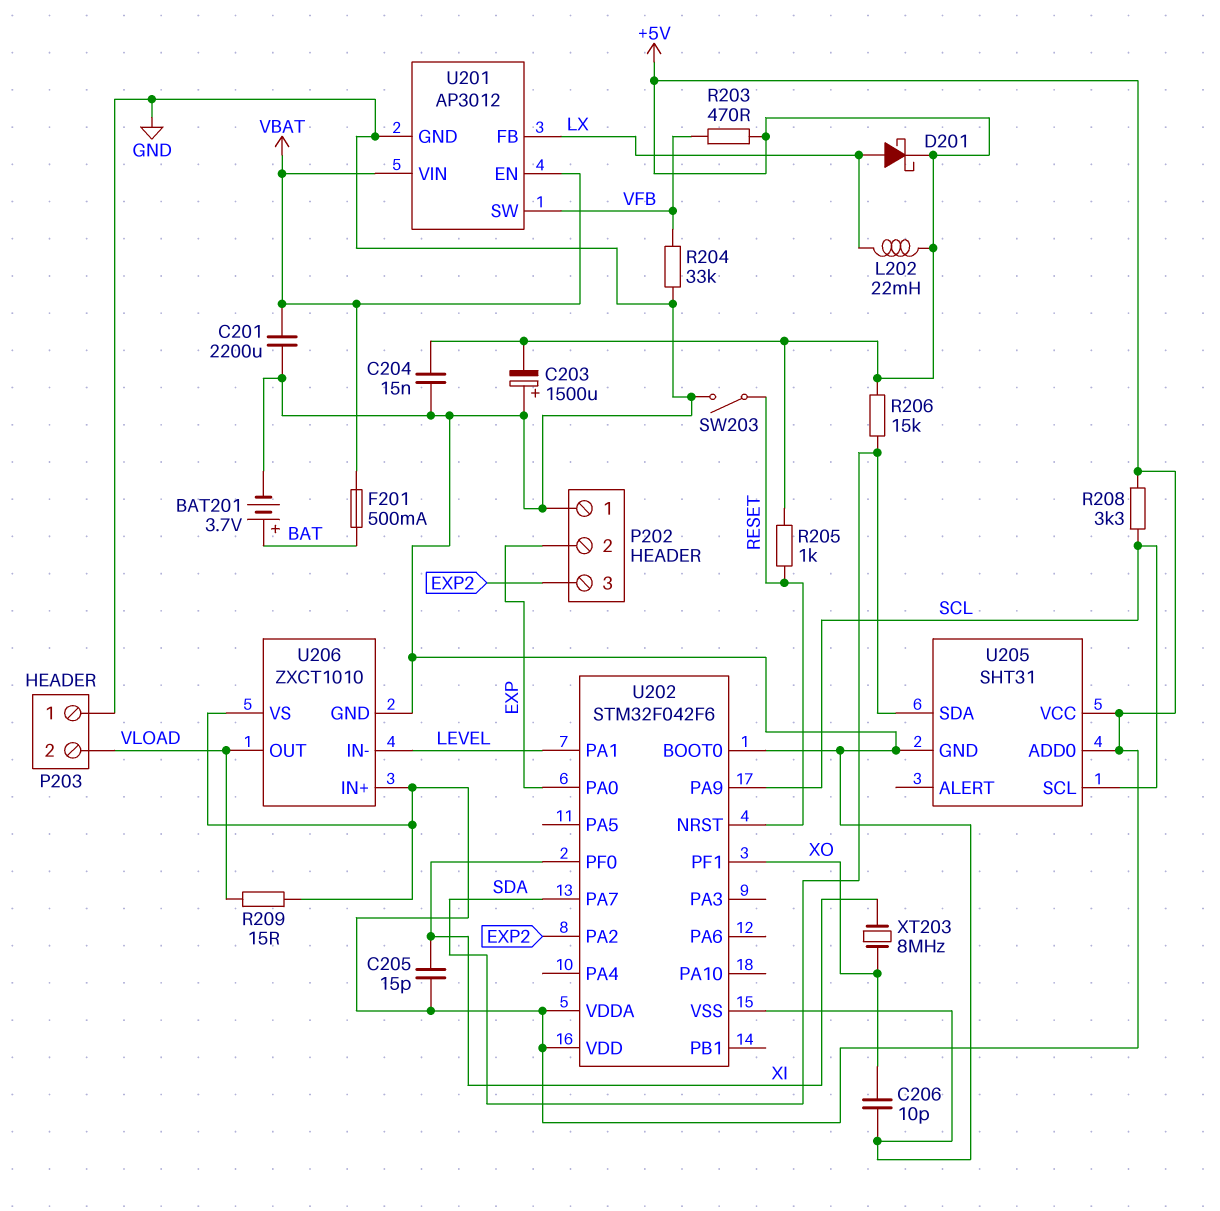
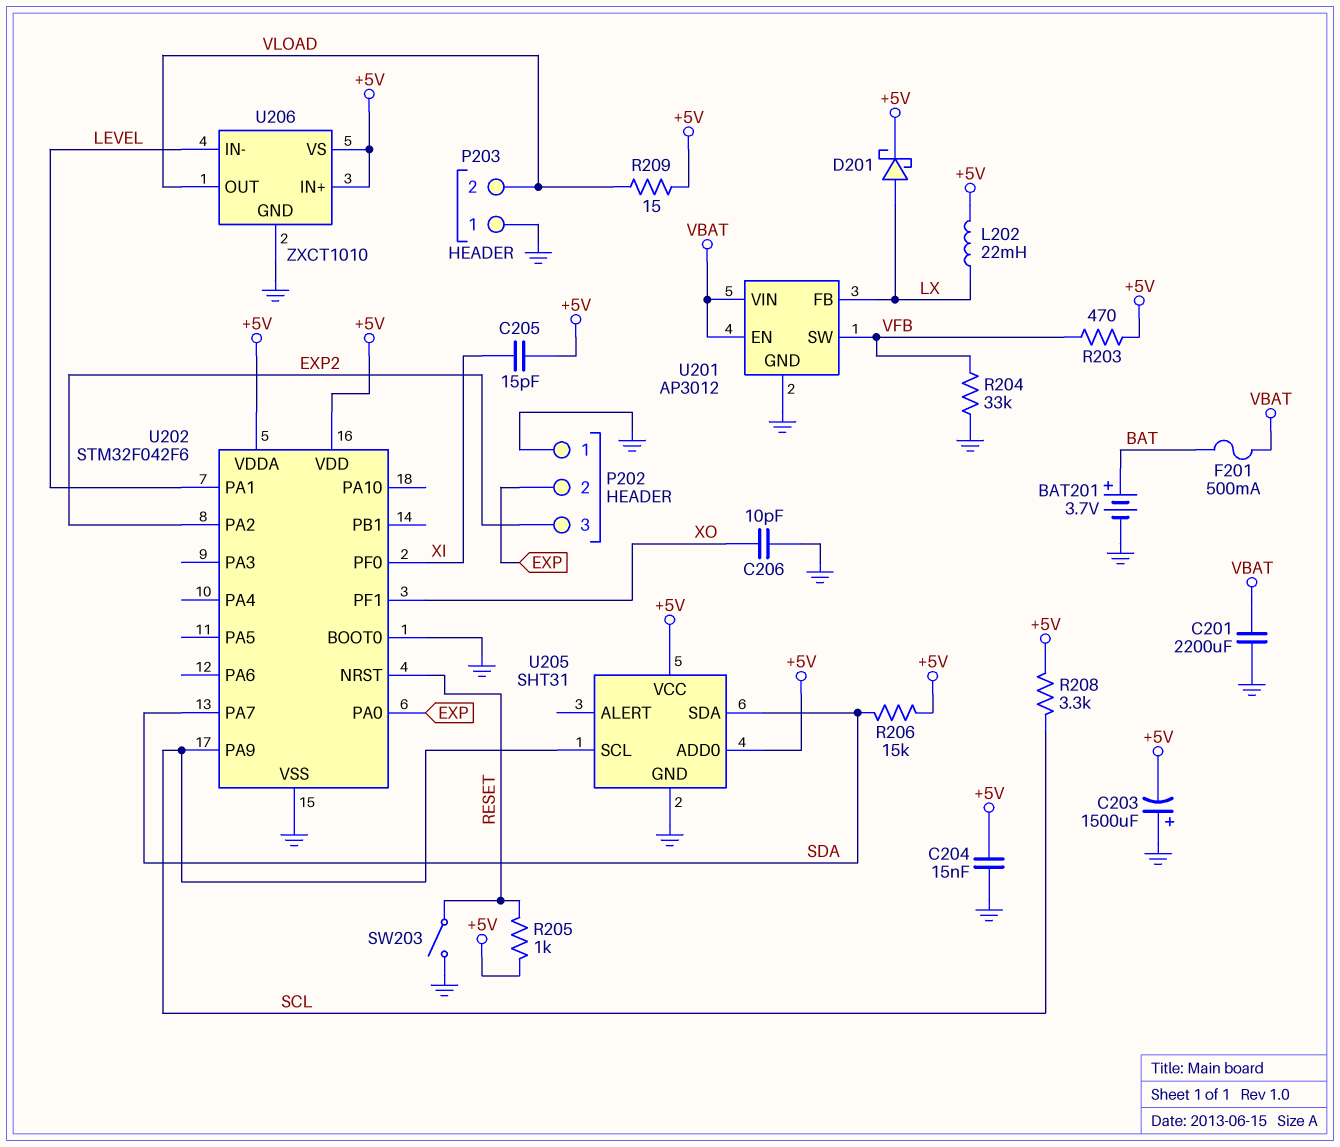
XT203: 8MHz (XI, XO) -> none

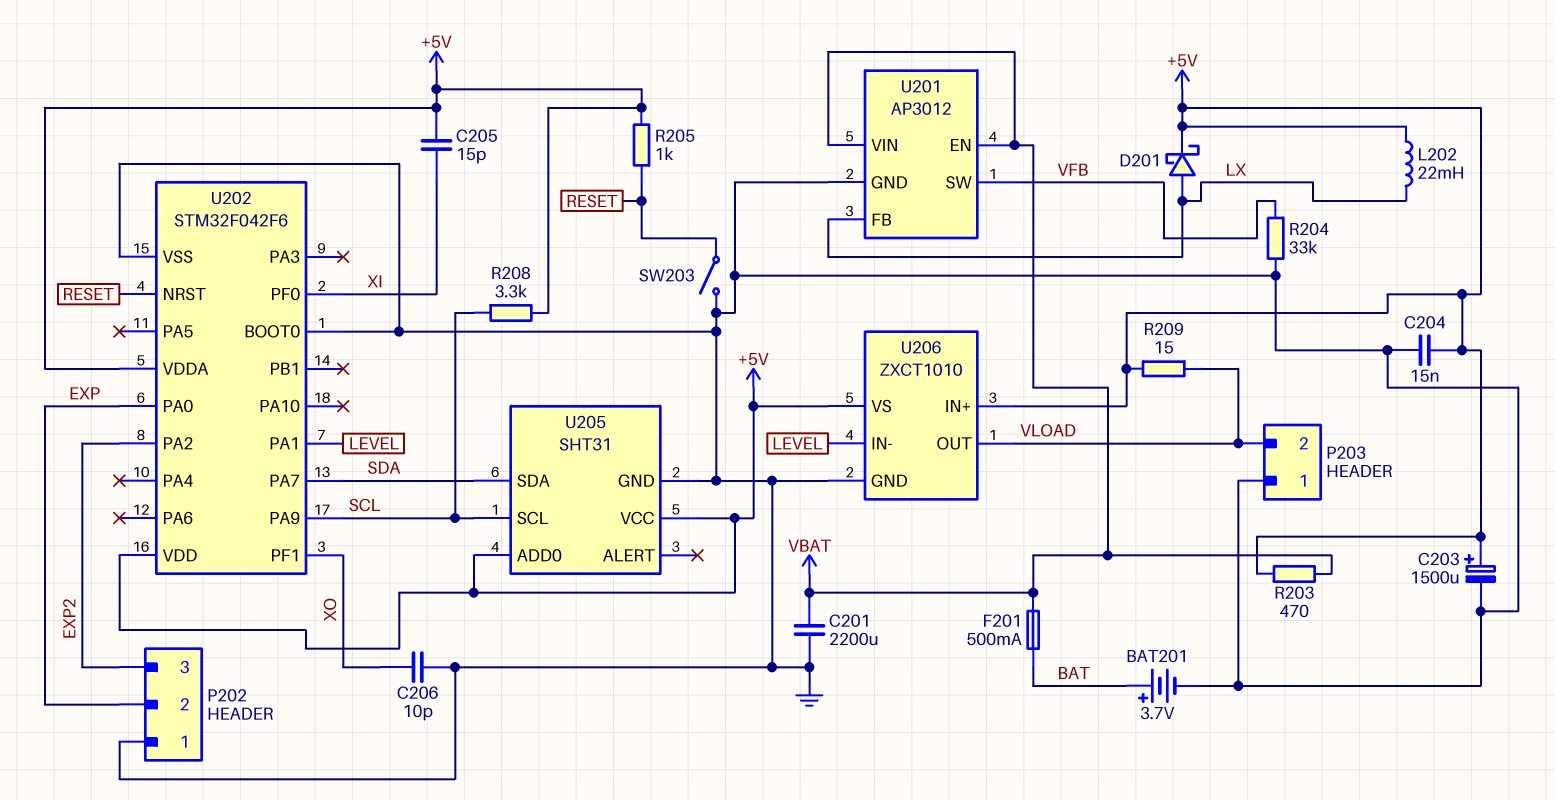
C203: 1500uF (plus GND, minus +5V) -> 1500uF (plus +5V, minus GND)
R203: 470 (+5V, VFB) -> 470 (+5V, VBAT)
R206: 15k (+5V, SDA) -> none

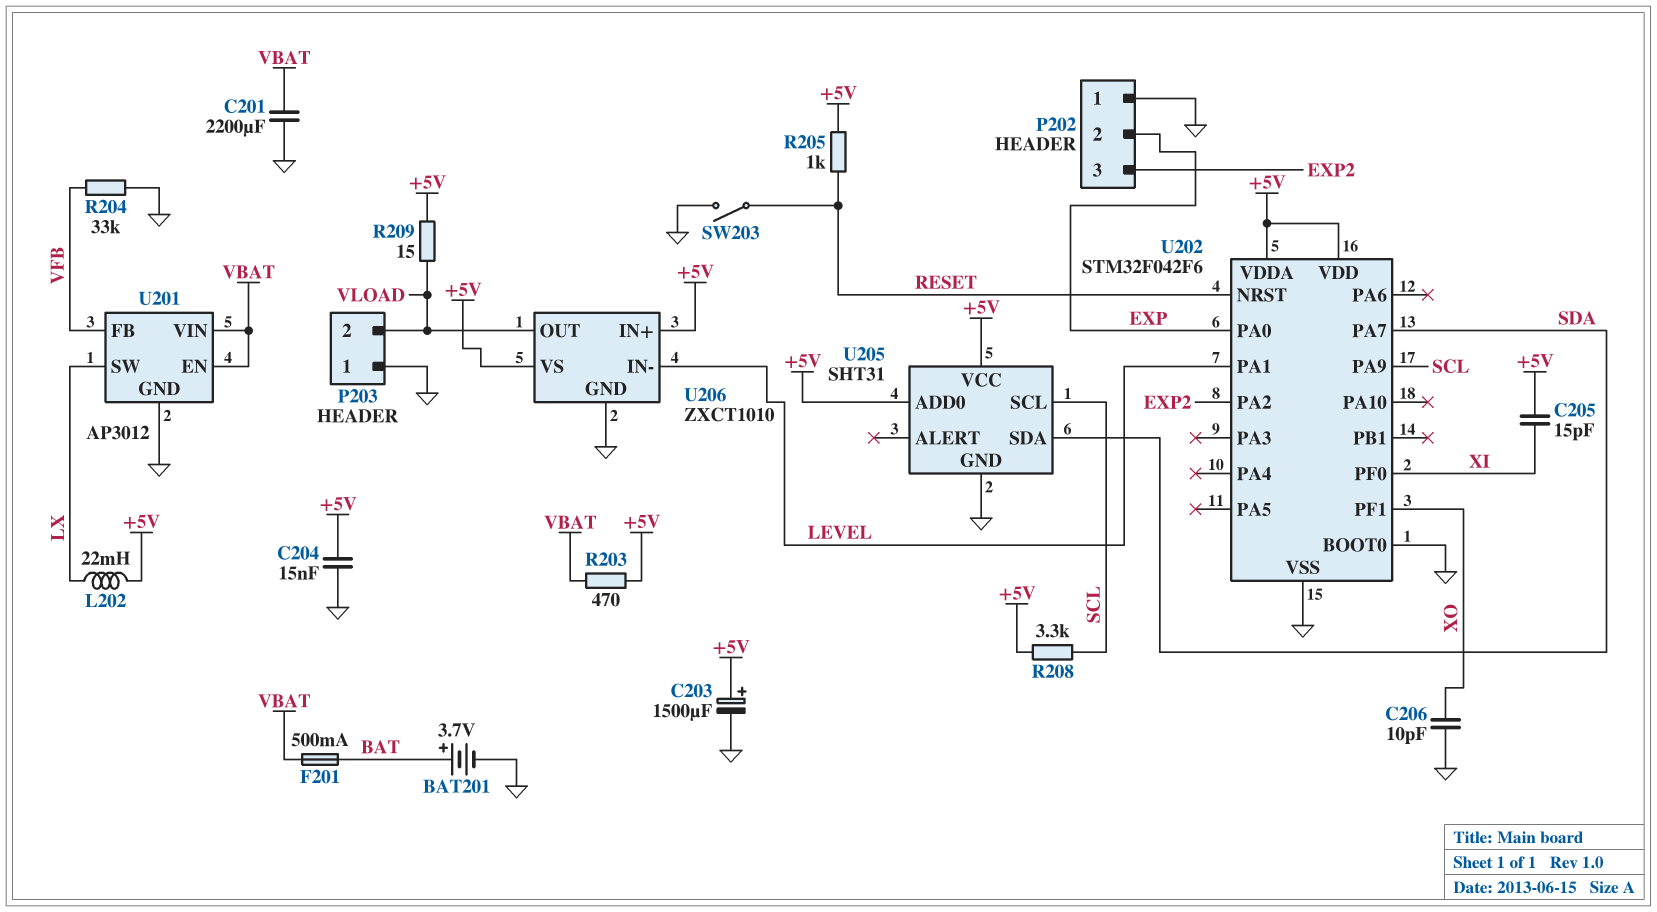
D201: schottky (A LX, K +5V) -> none
U201 pin FB: LX -> VFB
U201 pin SW: VFB -> LX

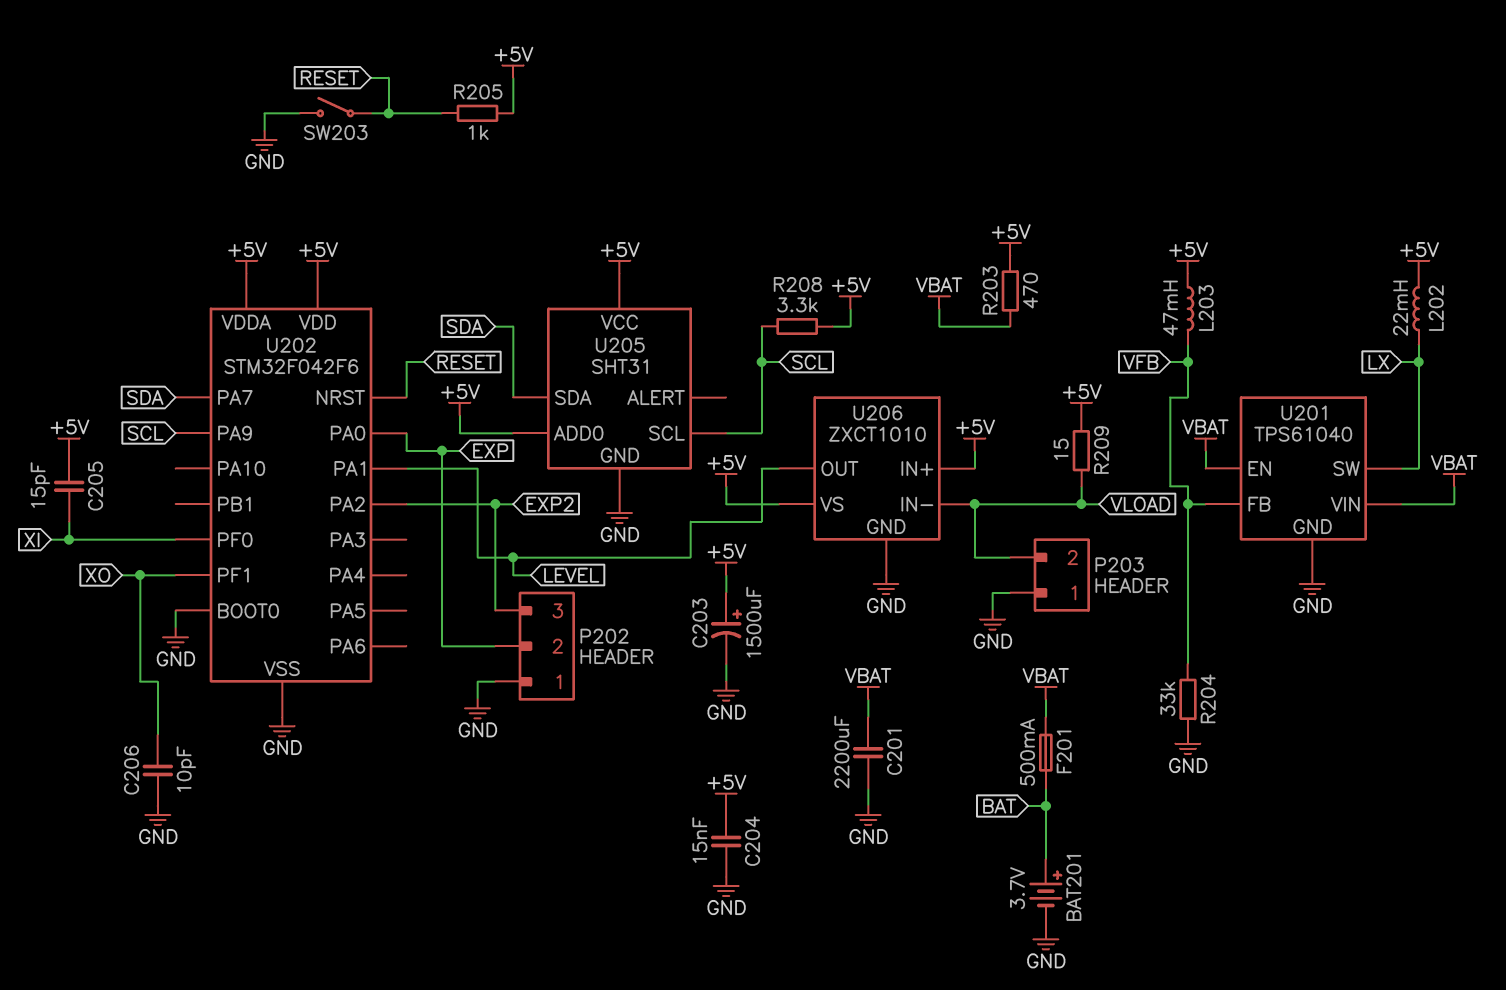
L203: none -> 47mH (+5V, VFB)
U201: AP3012 -> TPS61040
U206 pin IN-: LEVEL -> VLOAD
U206 pin OUT: VLOAD -> LEVEL

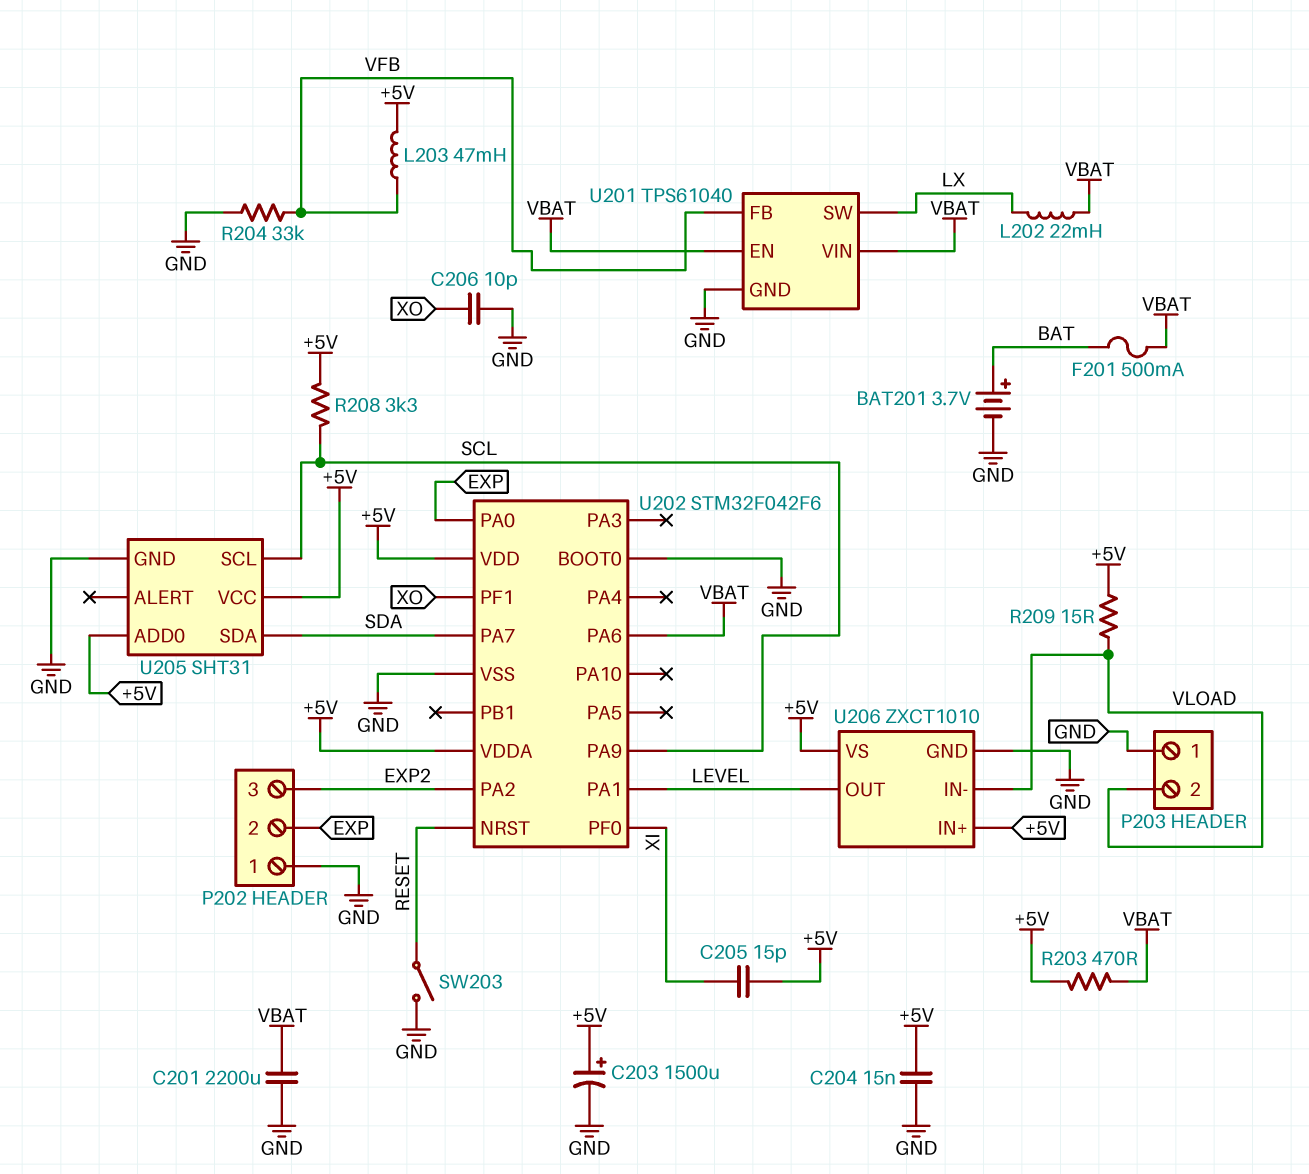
L202: 22mH (+5V, LX) -> 22mH (LX, VBAT)
R205: 1k (+5V, RESET) -> none
U202 pin PA6: none -> VBAT

